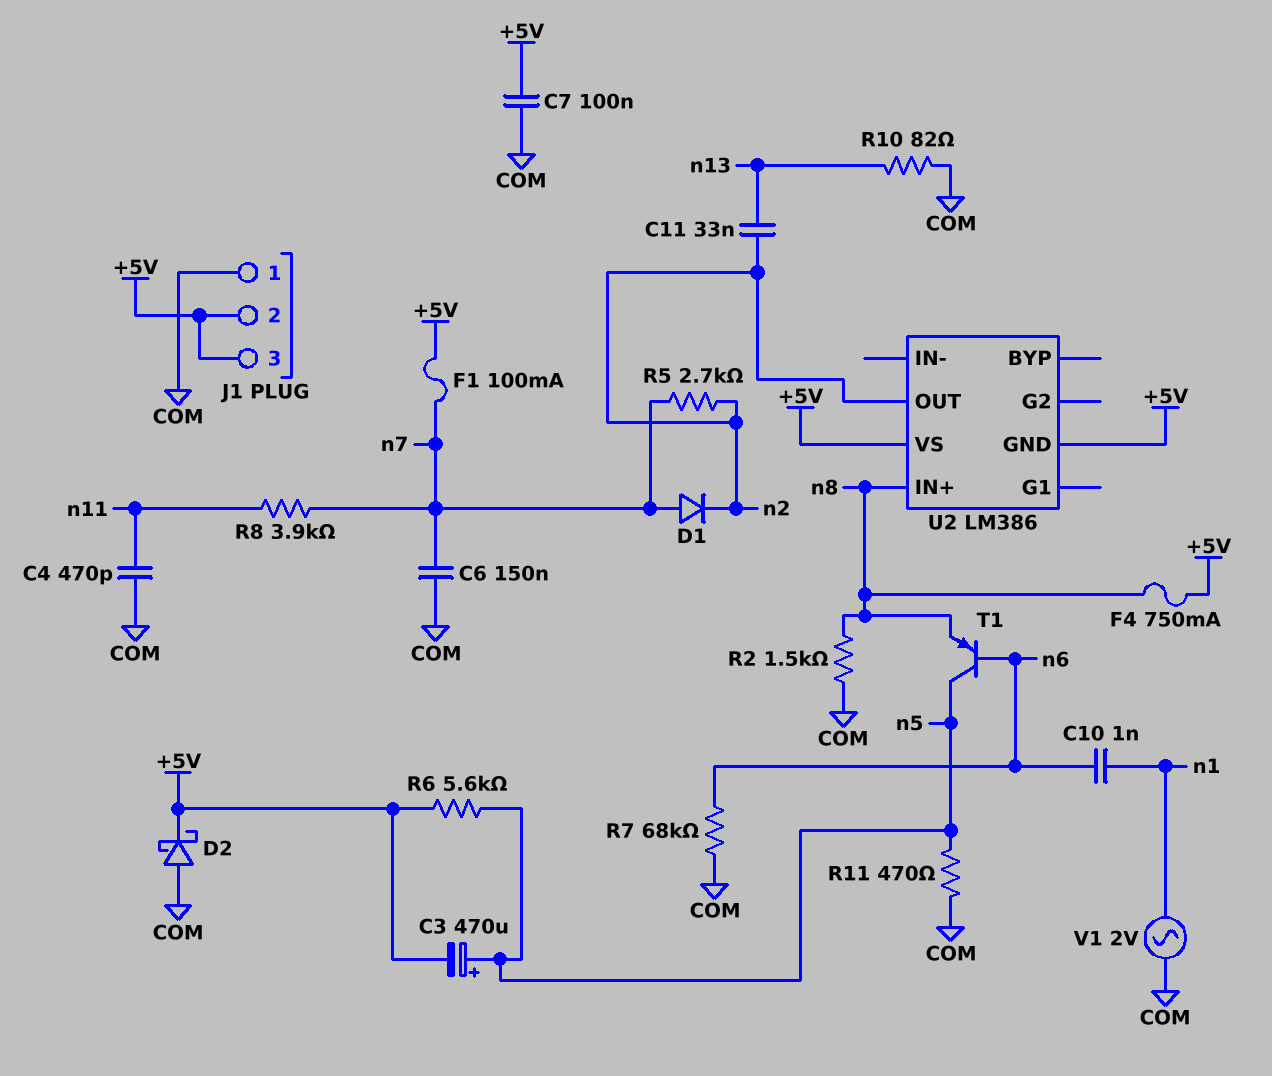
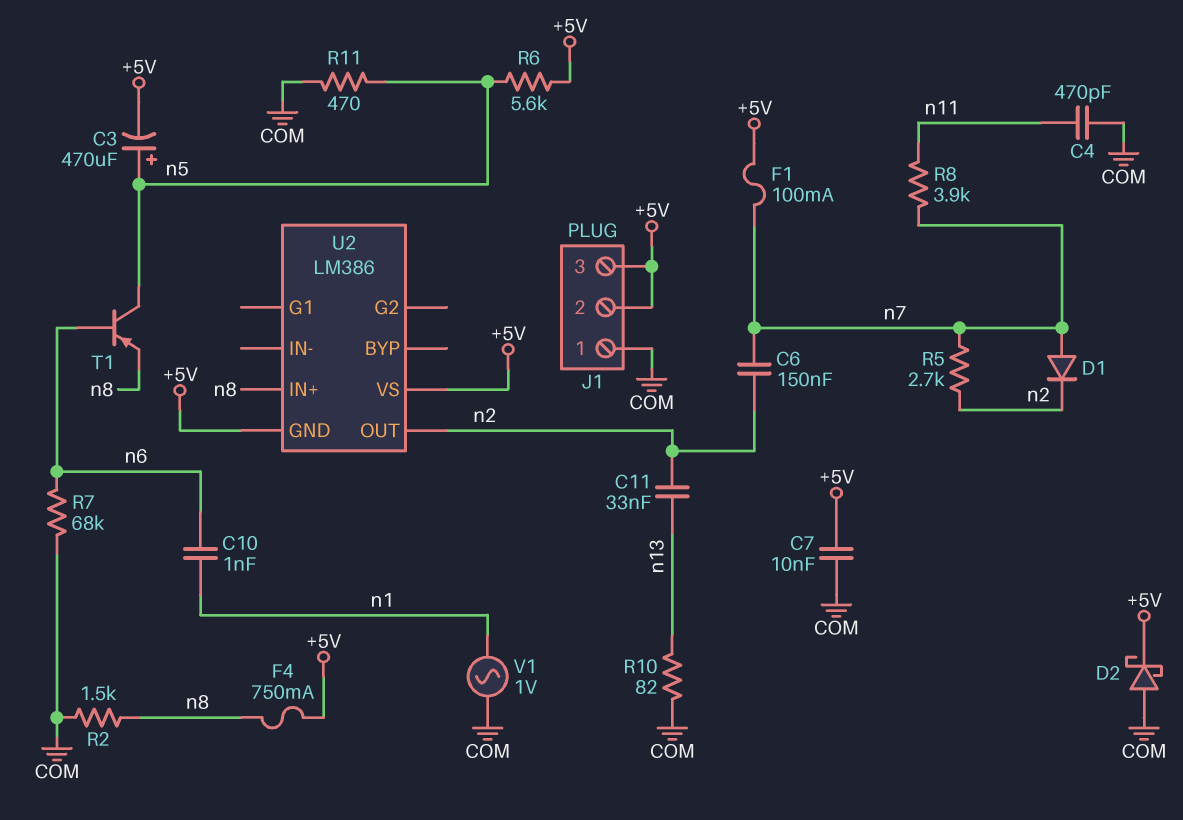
C6: 150nF (COM, n7) -> 150nF (n2, n7)
C7: 100nF (+5V, COM) -> 10nF (+5V, COM)
V1: AC 2V (COM, n1) -> AC 1V (COM, n1)

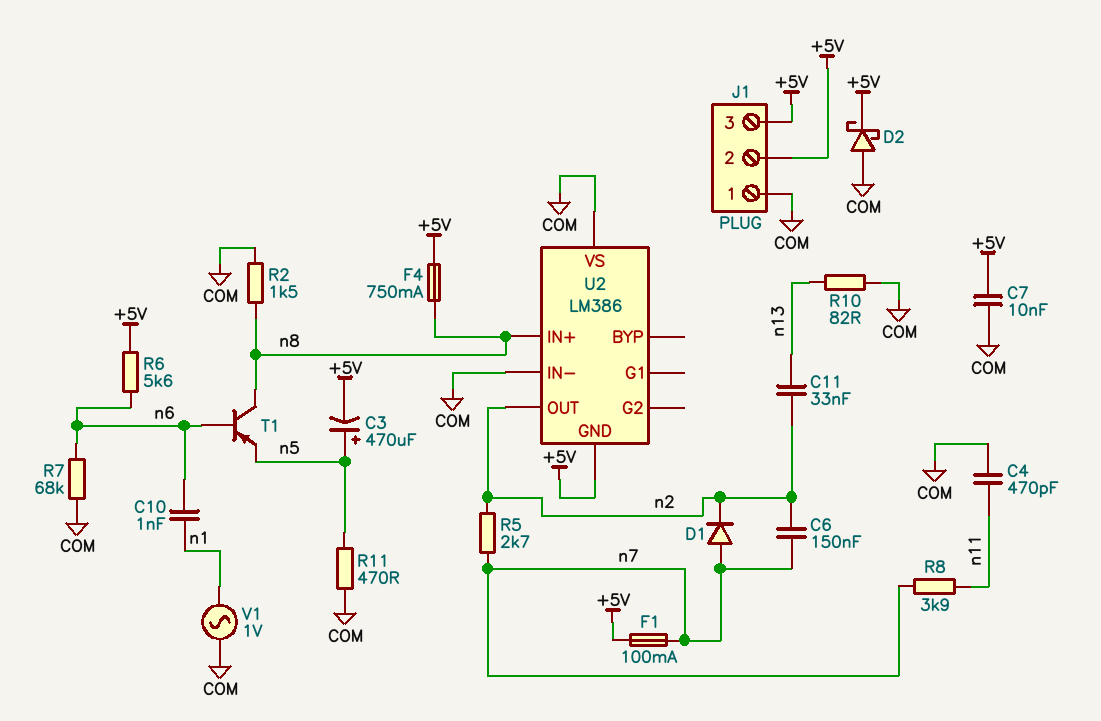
R6: 5.6k (+5V, n5) -> 5.6k (+5V, n6)
T1: PNP (B n6, C n5, E n8) -> PNP (B n6, C n8, E n5)
U2 pin IN-: none -> COM
U2 pin VS: +5V -> COM

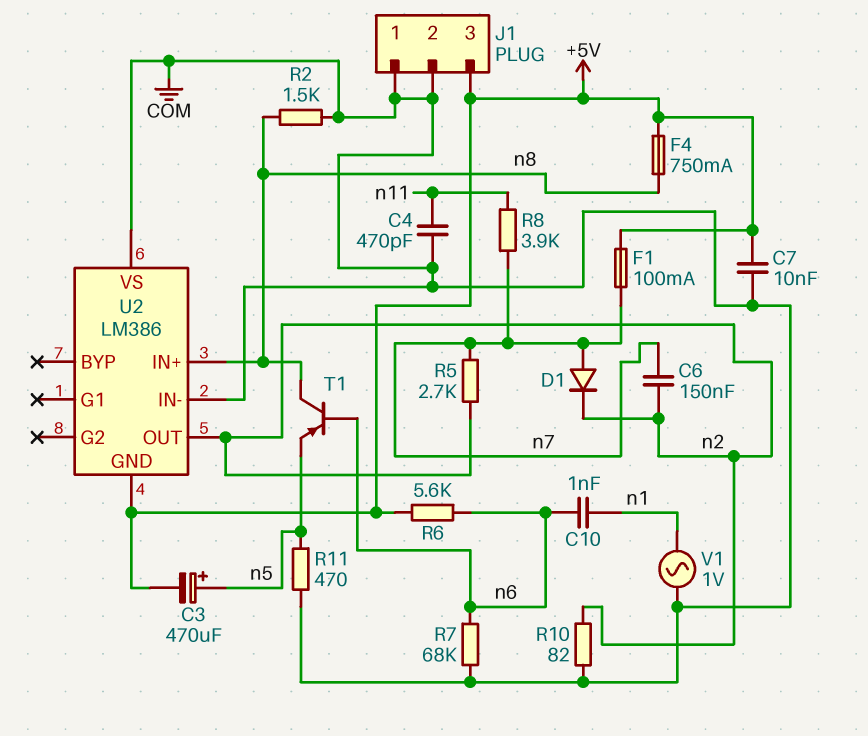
C11: 33nF (n2, n13) -> none
D2: schottky (A COM, K +5V) -> none
J1 pin 2: +5V -> COM
R10: 82 (COM, n13) -> 82 (COM, n2)

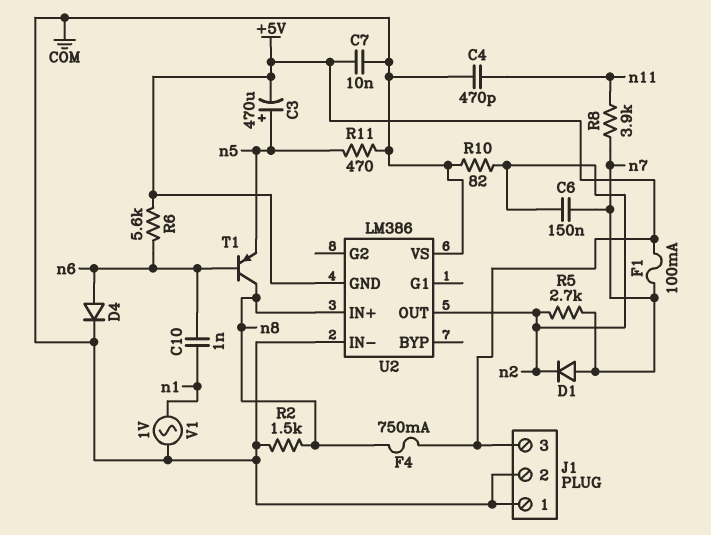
D4: none -> diode (A n6, K COM)
R7: 68k (COM, n6) -> none

